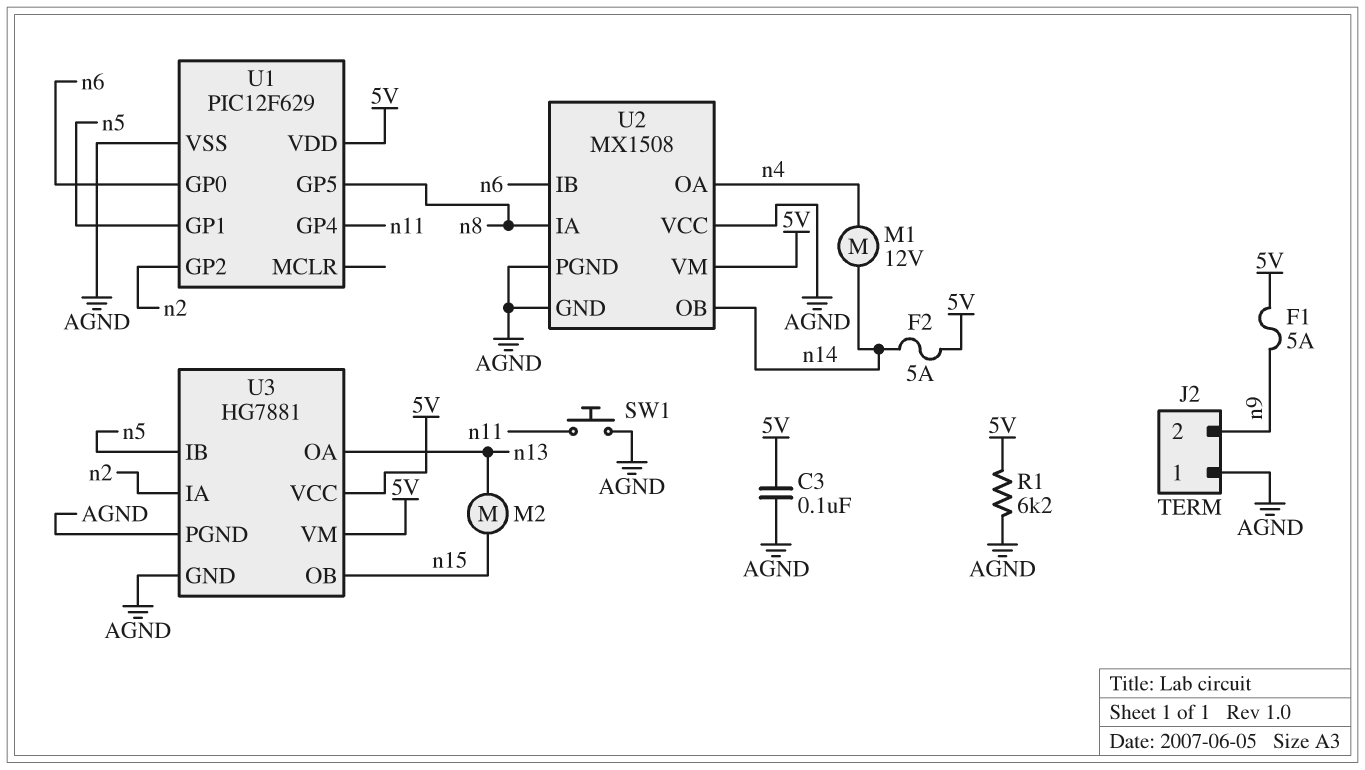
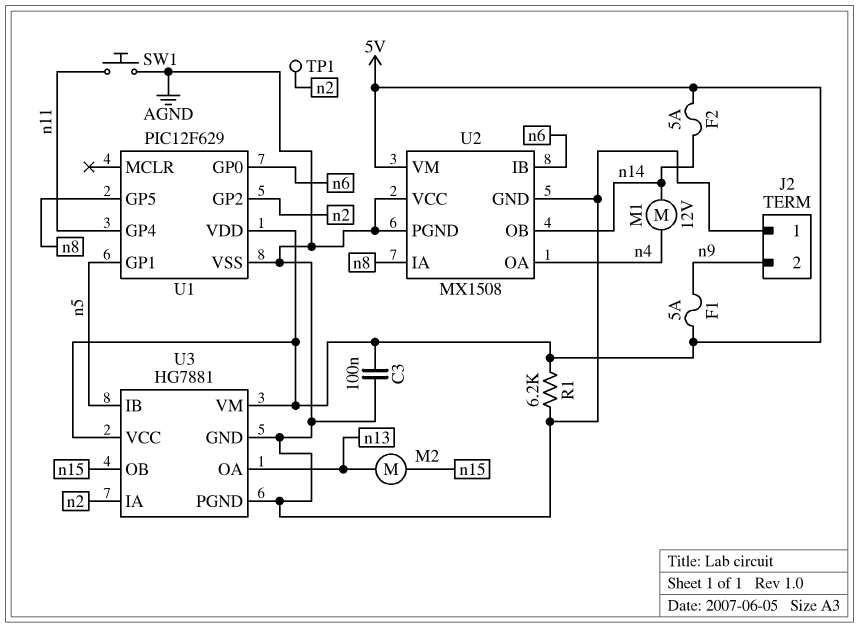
TP1: none -> test point (n2)

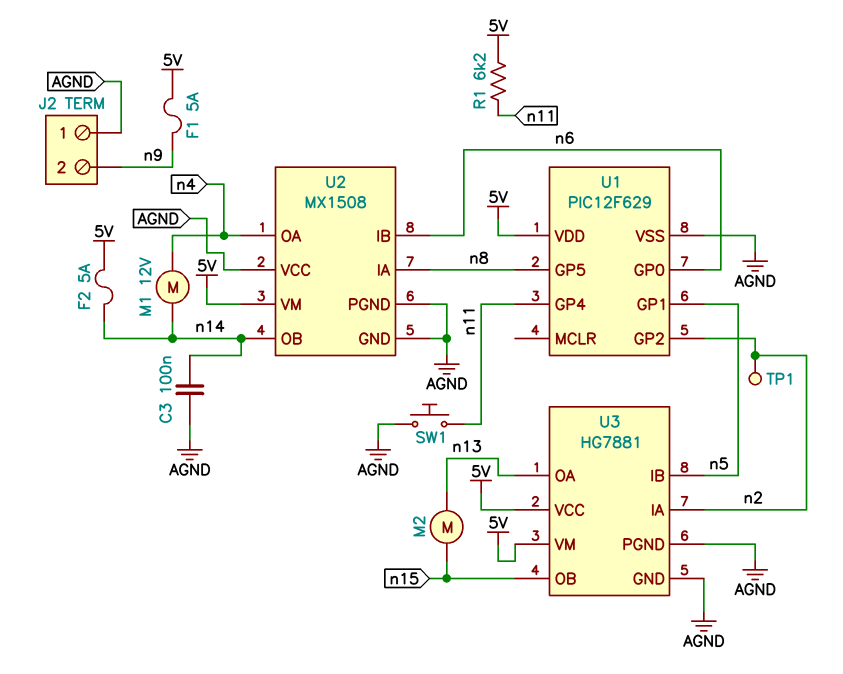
C3: 100nF (5V, AGND) -> 100nF (AGND, n14)
R1: 6.2k (5V, AGND) -> 6.2k (5V, n11)

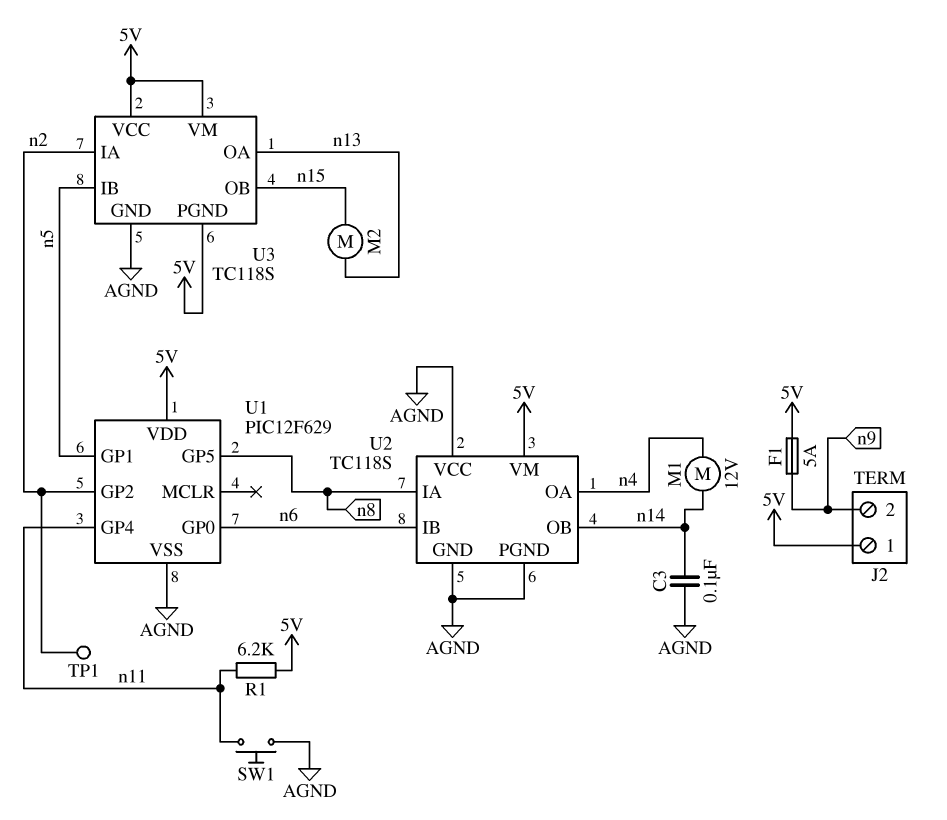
F2: 5A (5V, n14) -> none
J2 pin 1: AGND -> 5V
U2: MX1508 -> TC118S
U3: HG7881 -> TC118S
U3 pin PGND: AGND -> 5V

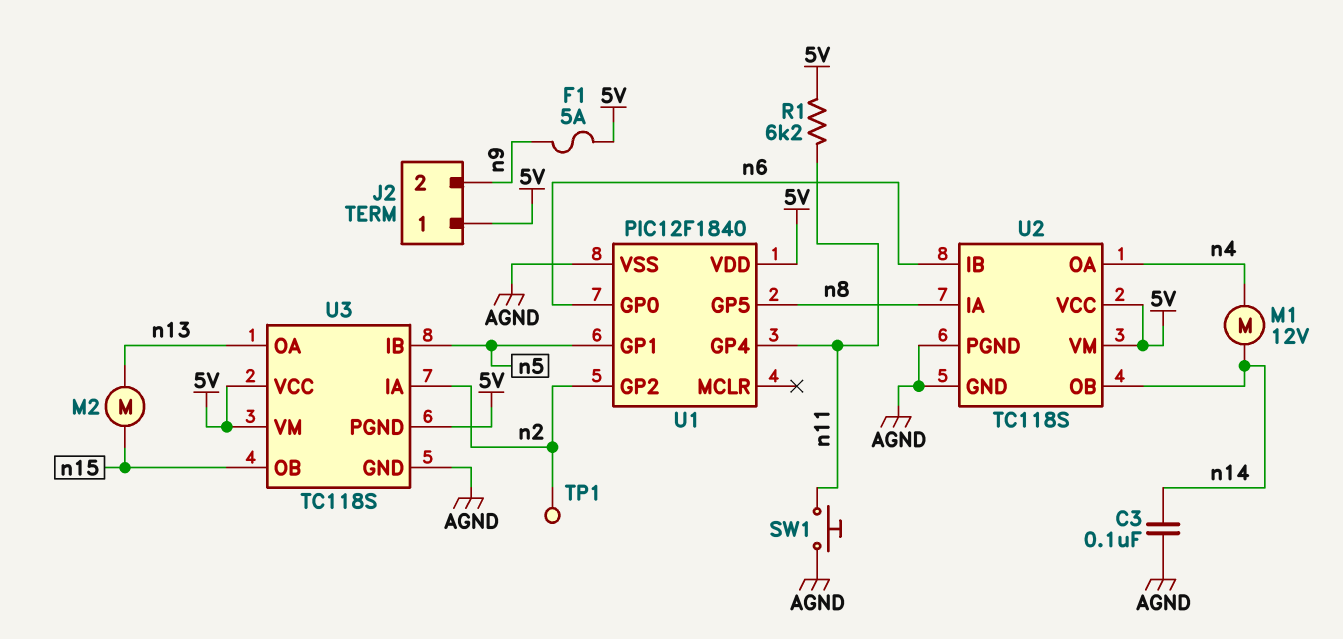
U1: PIC12F629 -> PIC12F1840
U2 pin VCC: AGND -> 5V

